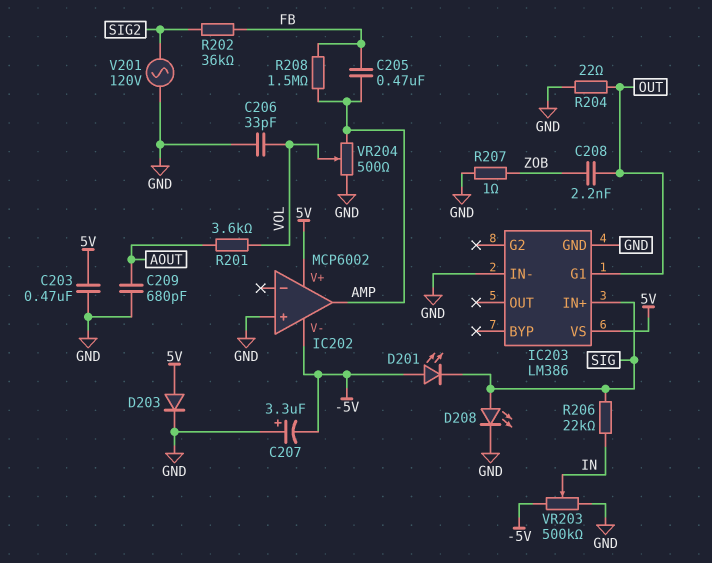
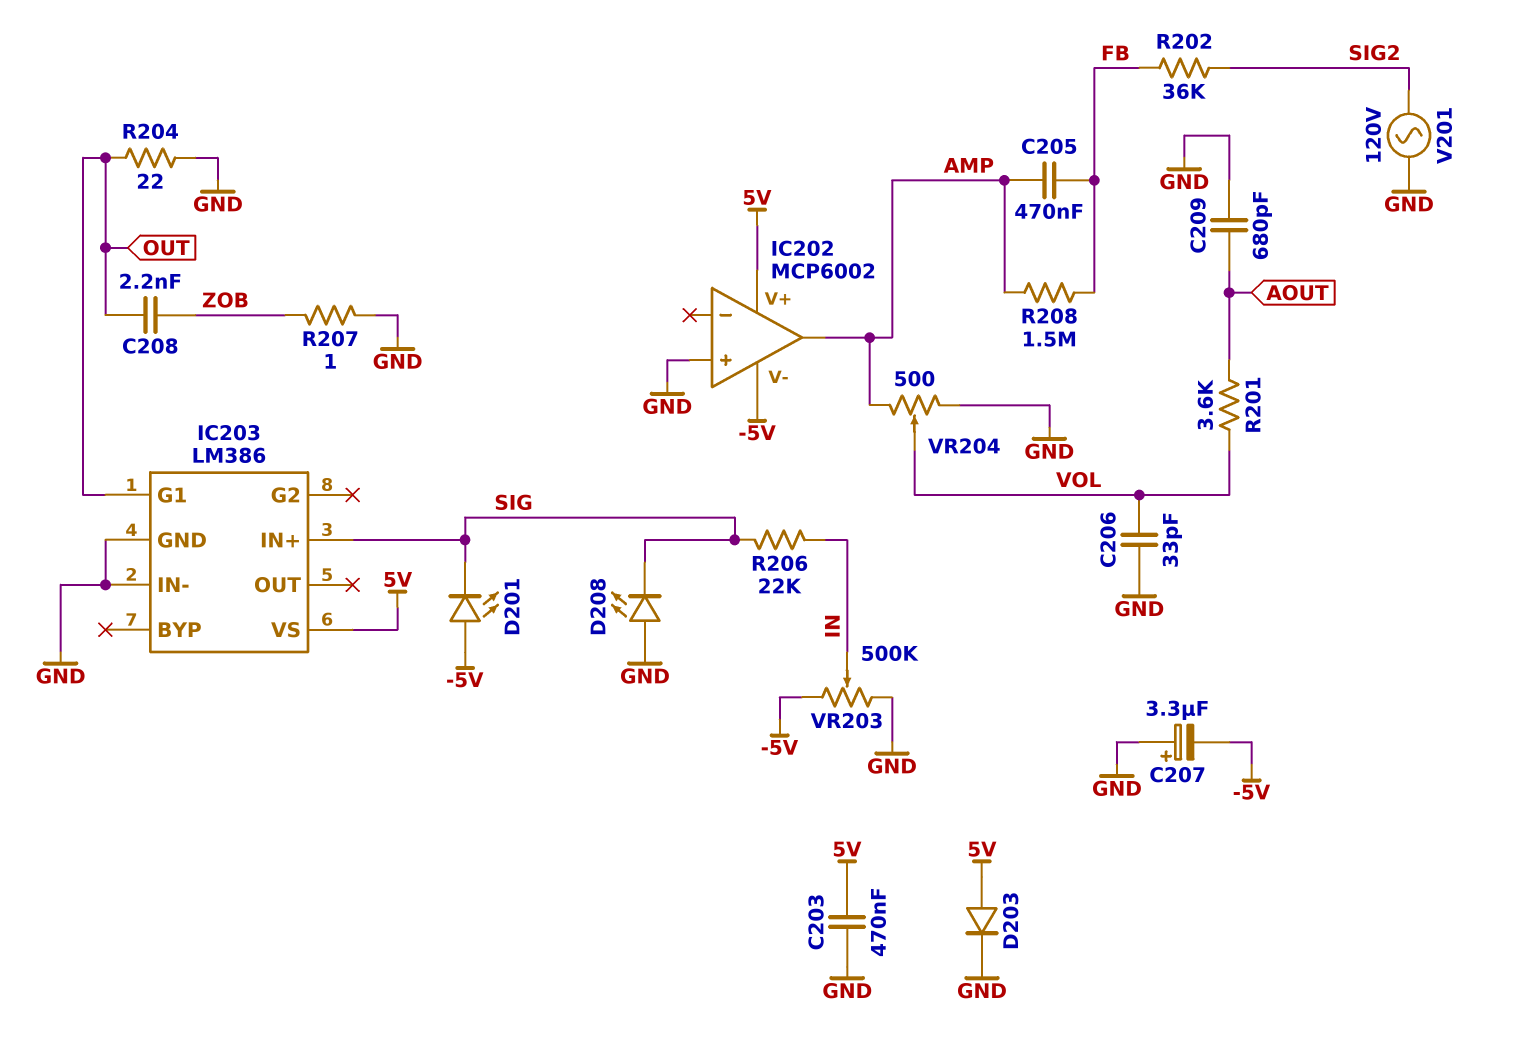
D208: LED (A SIG, K GND) -> LED (A GND, K SIG)

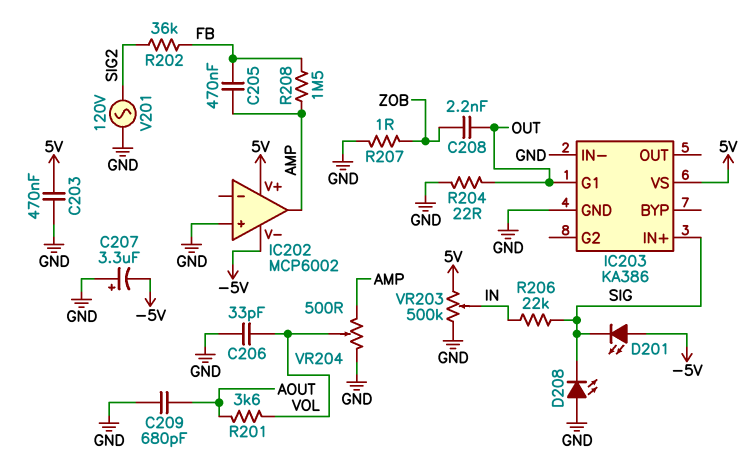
D203: diode (A 5V, K GND) -> none
IC203: LM386 -> KA386
VR203: 500k (-5V, GND, wiper IN) -> 500k (5V, GND, wiper IN)

